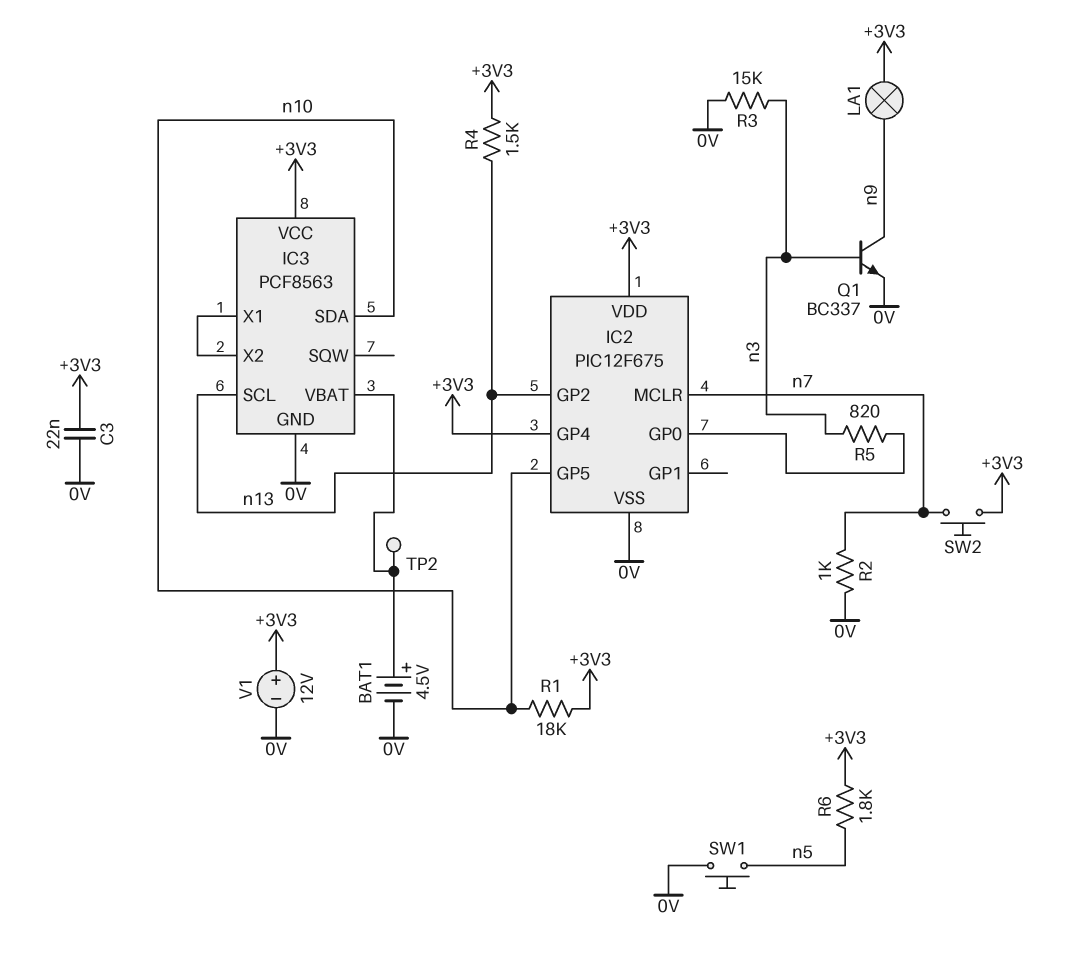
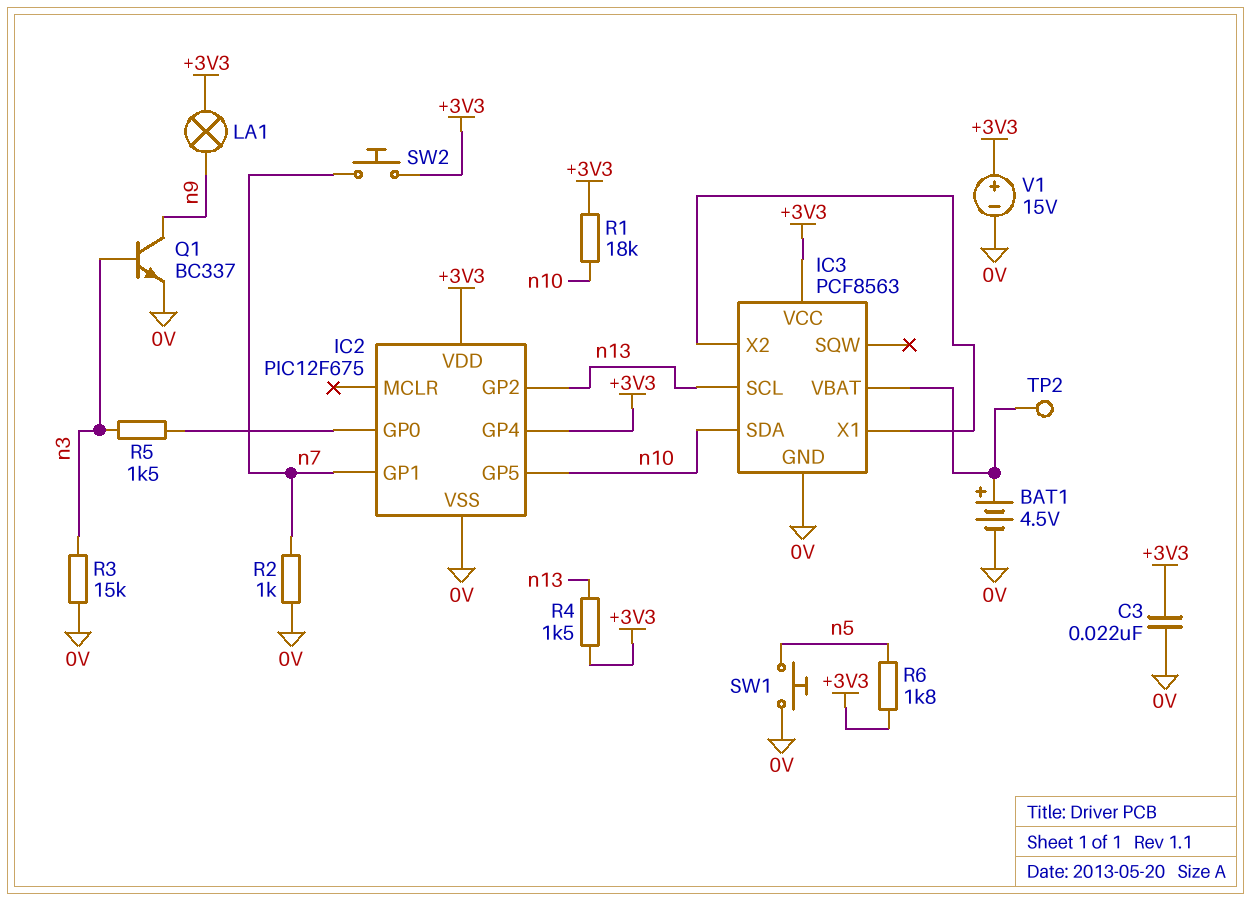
IC2 pin GP1: none -> n7
IC2 pin MCLR: n7 -> none
R5: 820 (IC2/GP0, n3) -> 1.5k (IC2/GP0, n3)
V1: 12V (plus +3V3, minus 0V) -> 15V (plus +3V3, minus 0V)

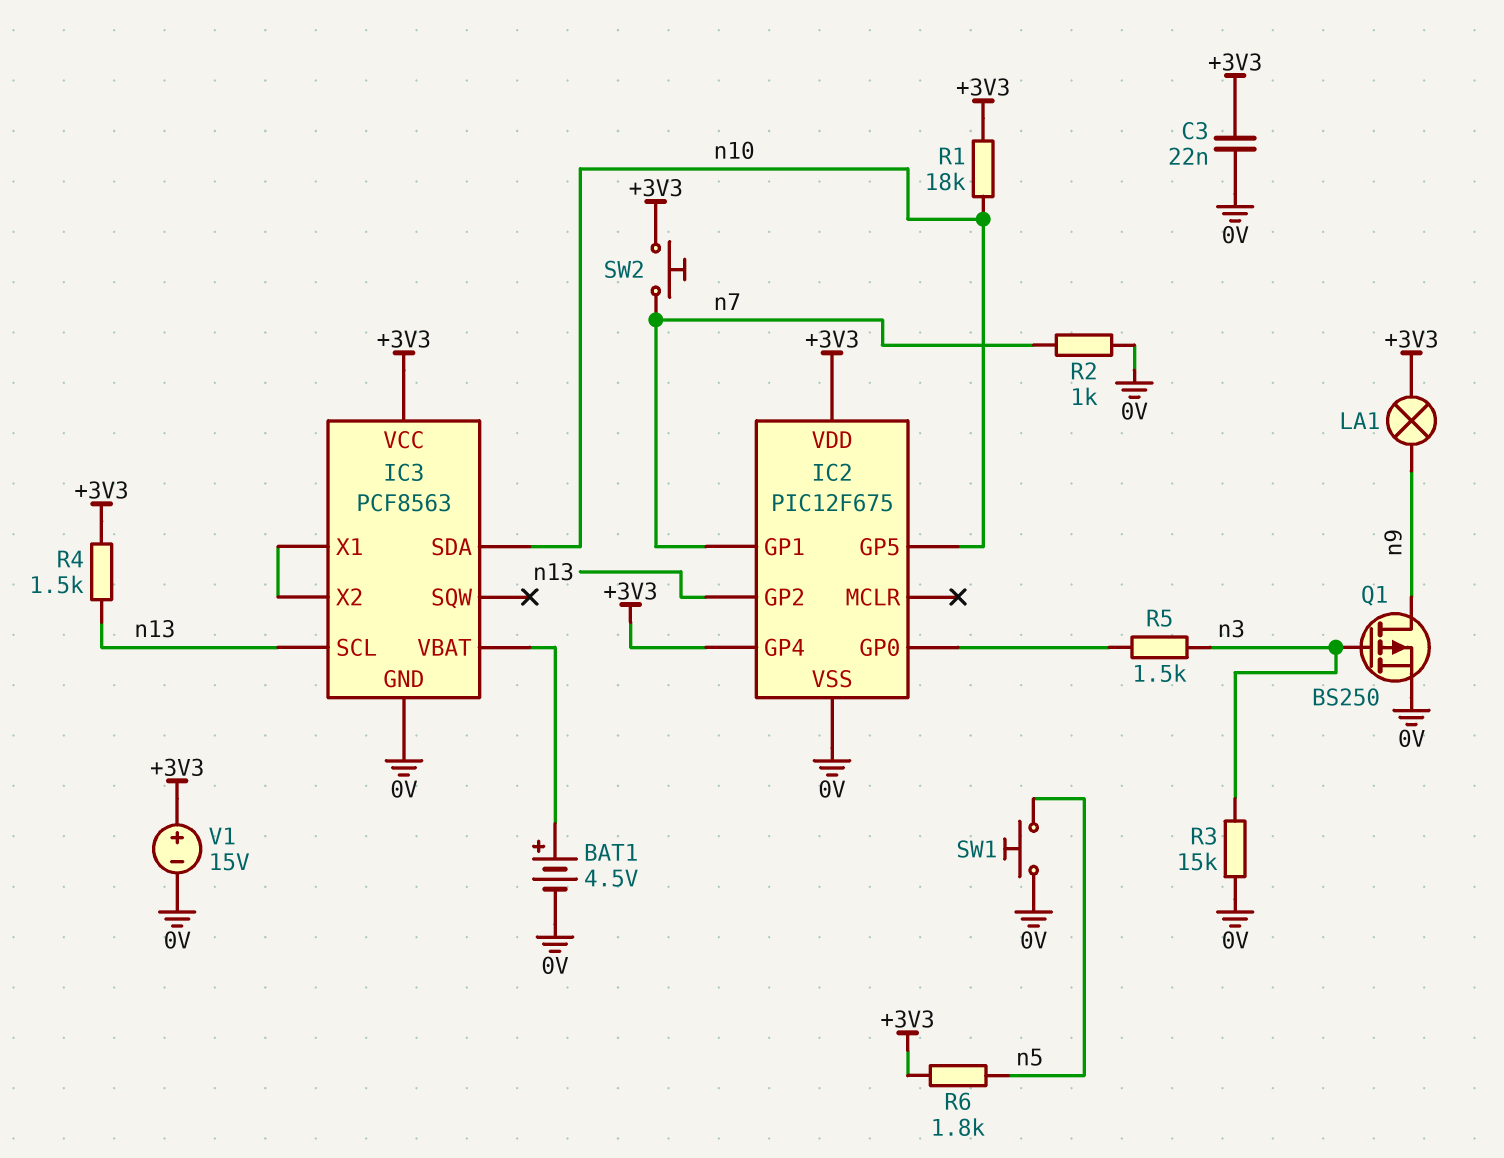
Q1: NPN BC337 (B n3, C n9, E 0V) -> PMOS BS250 (G n3, D n9, S 0V)
TP2: test point (IC3/VBAT) -> none

